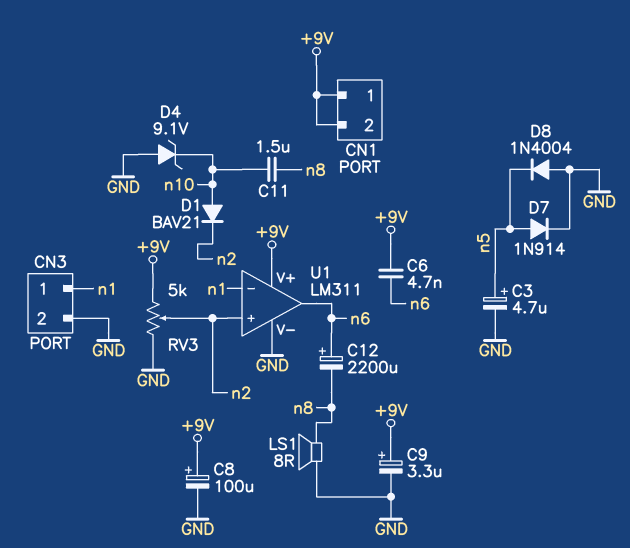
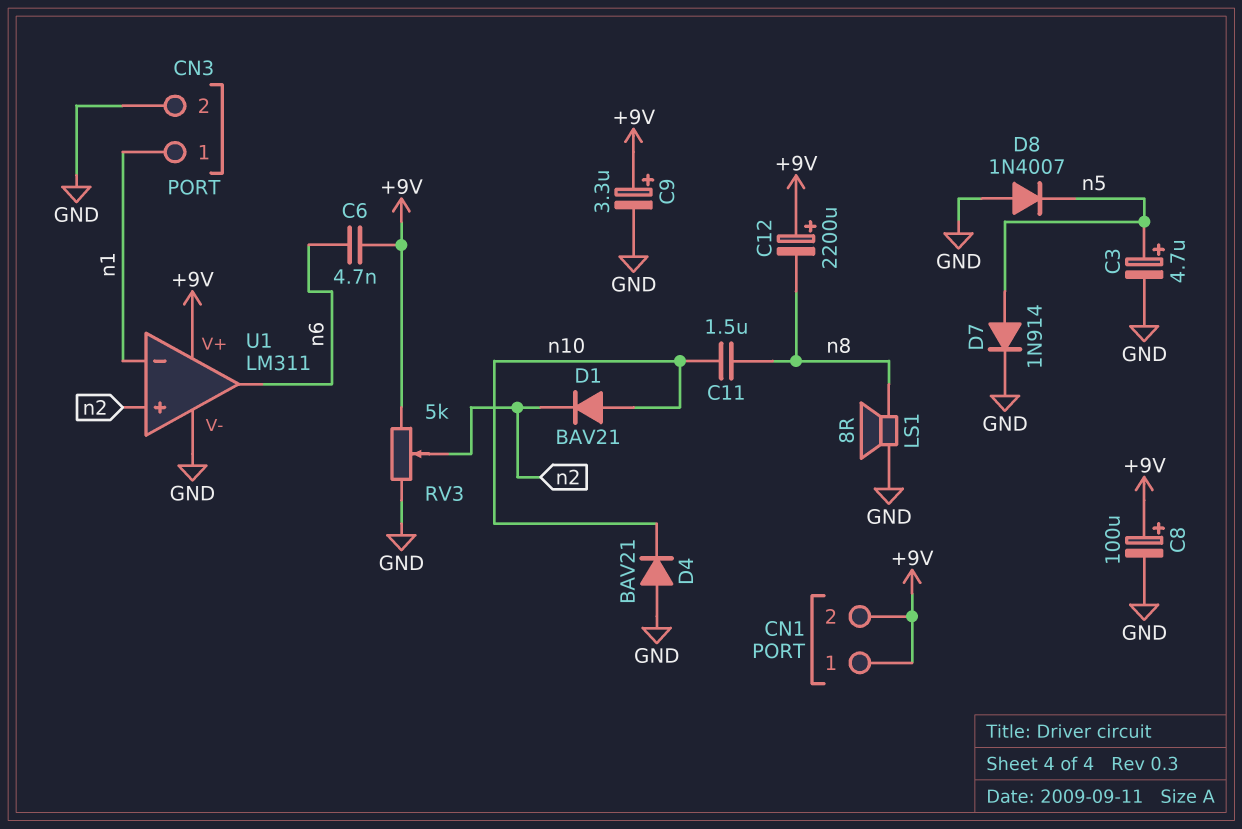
C12: 2200uF (plus n6, minus n8) -> 2200uF (plus +9V, minus n8)
D4: zener 9.1V (A GND, K n10) -> diode BAV21 (A GND, K n10)
D8: diode 1N4004 (A GND, K n5) -> diode 1N4007 (A GND, K n5)

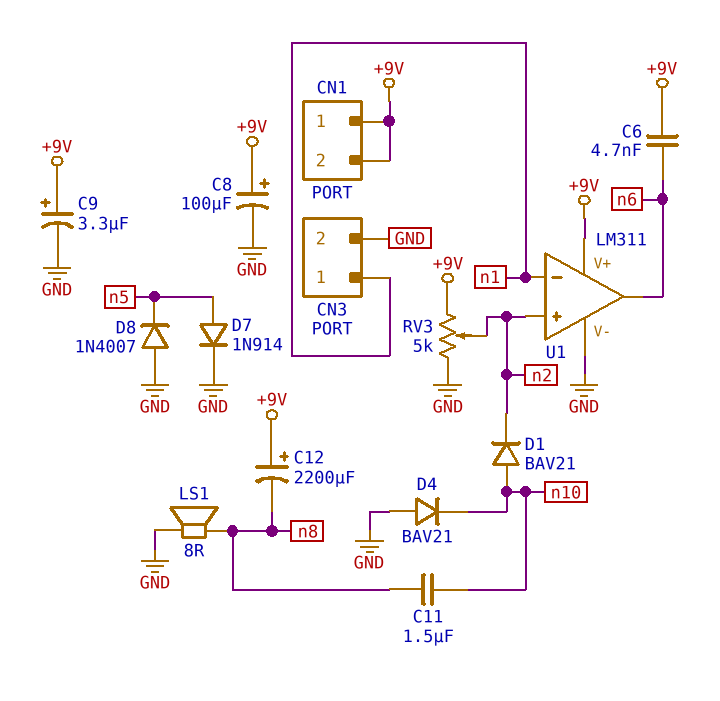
C3: 4.7uF (plus n5, minus GND) -> none

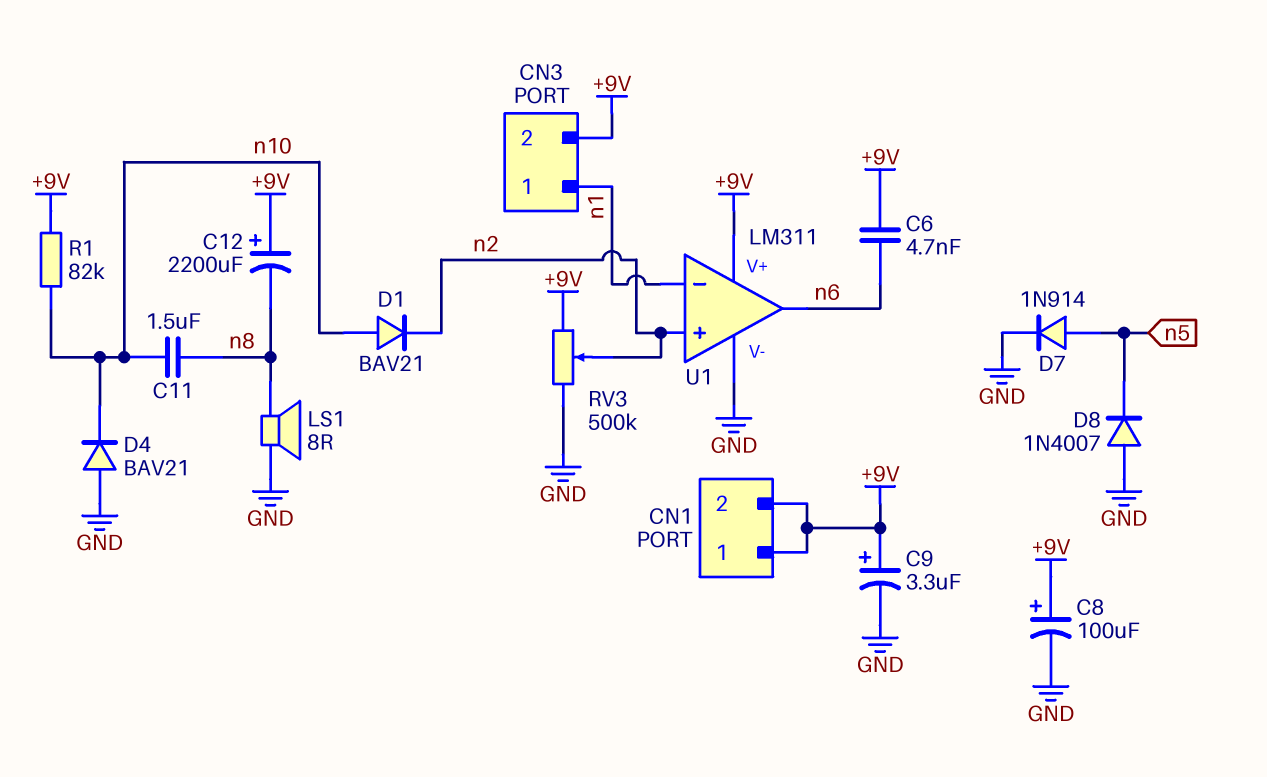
CN3 pin 2: GND -> +9V
R1: none -> 82k (+9V, n10)
RV3: 5k (+9V, GND, wiper n2) -> 500k (+9V, GND, wiper n2)

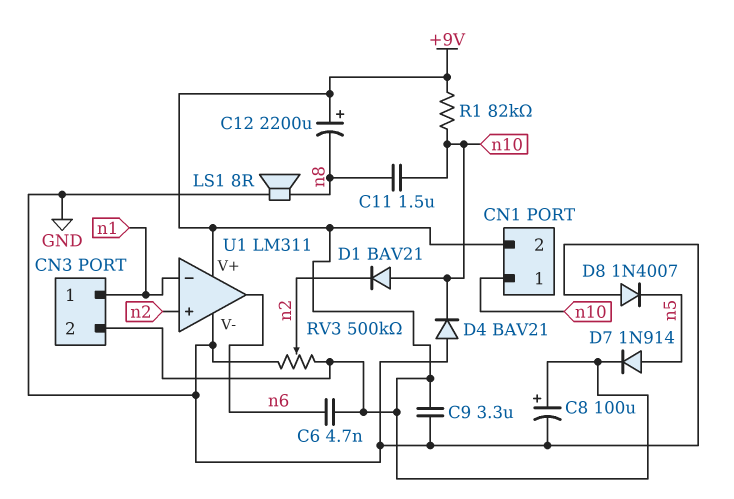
C9: 3.3uF (plus +9V, minus GND) -> 3.3uF (+9V, GND)
CN1 pin 1: +9V -> n10
D7: diode 1N914 (A n5, K GND) -> diode 1N914 (A n5, K +9V)

